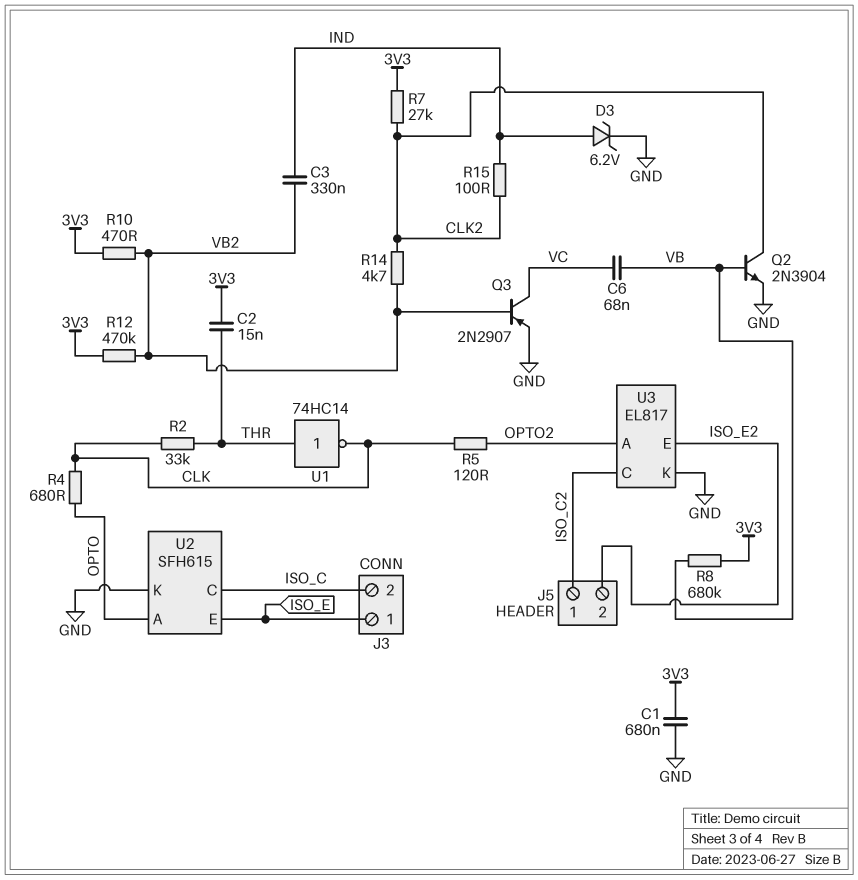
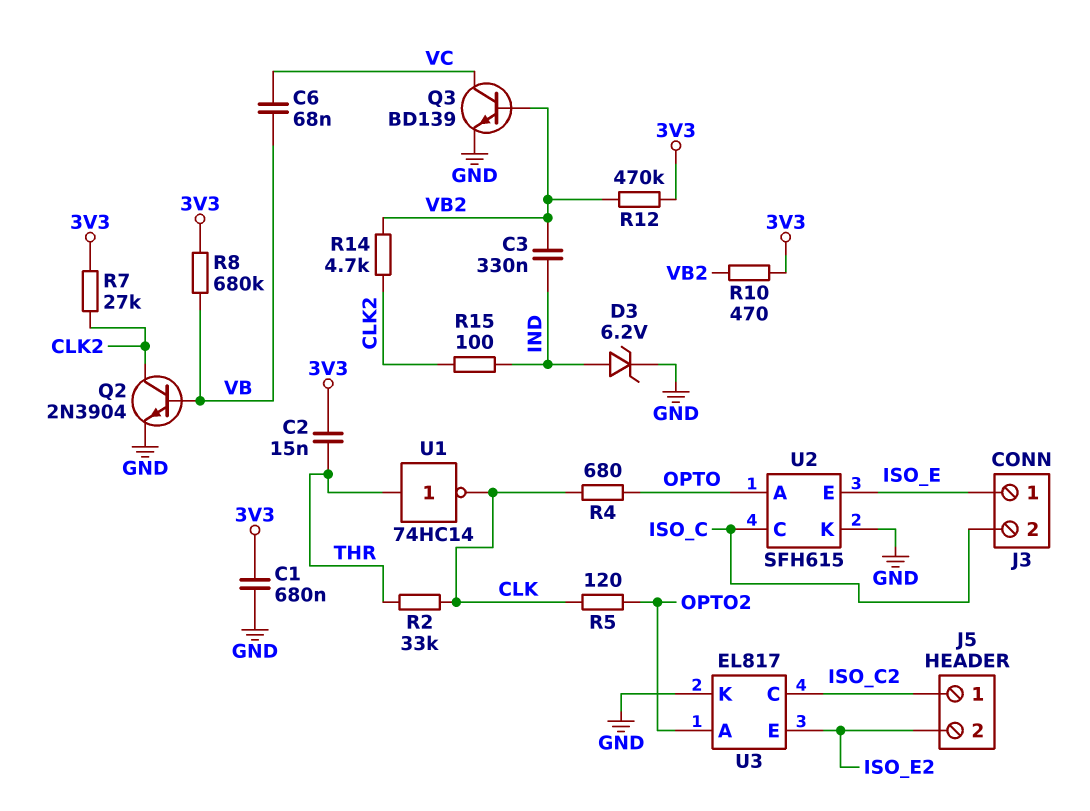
Q3: PNP 2N2907 (B VB2, C VC, E GND) -> NPN BD139 (B VB2, C VC, E GND)

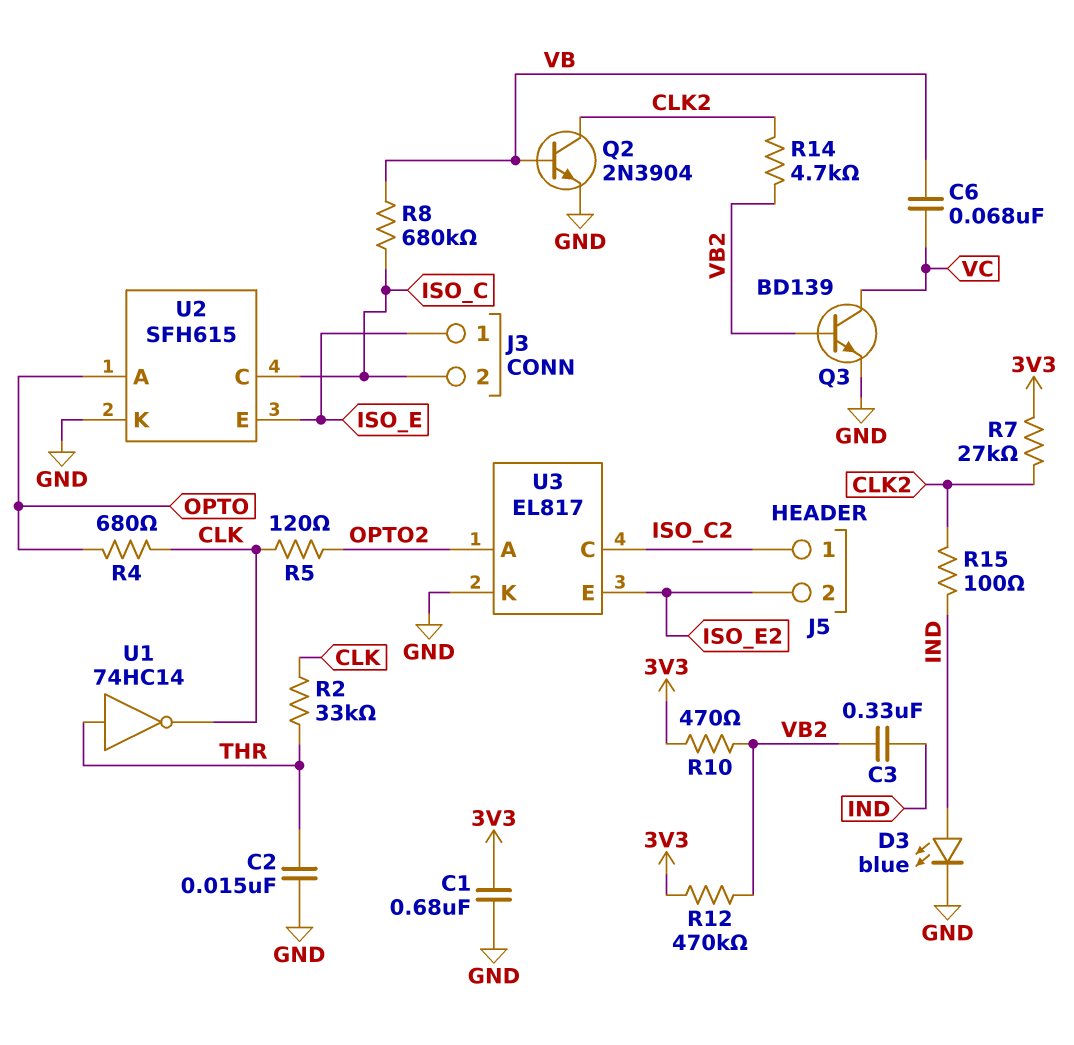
C2: 15nF (3V3, THR) -> 15nF (GND, THR)
D3: zener 6.2V (A IND, K GND) -> LED blue (A IND, K GND)
R8: 680k (3V3, VB) -> 680k (ISO_C, VB)

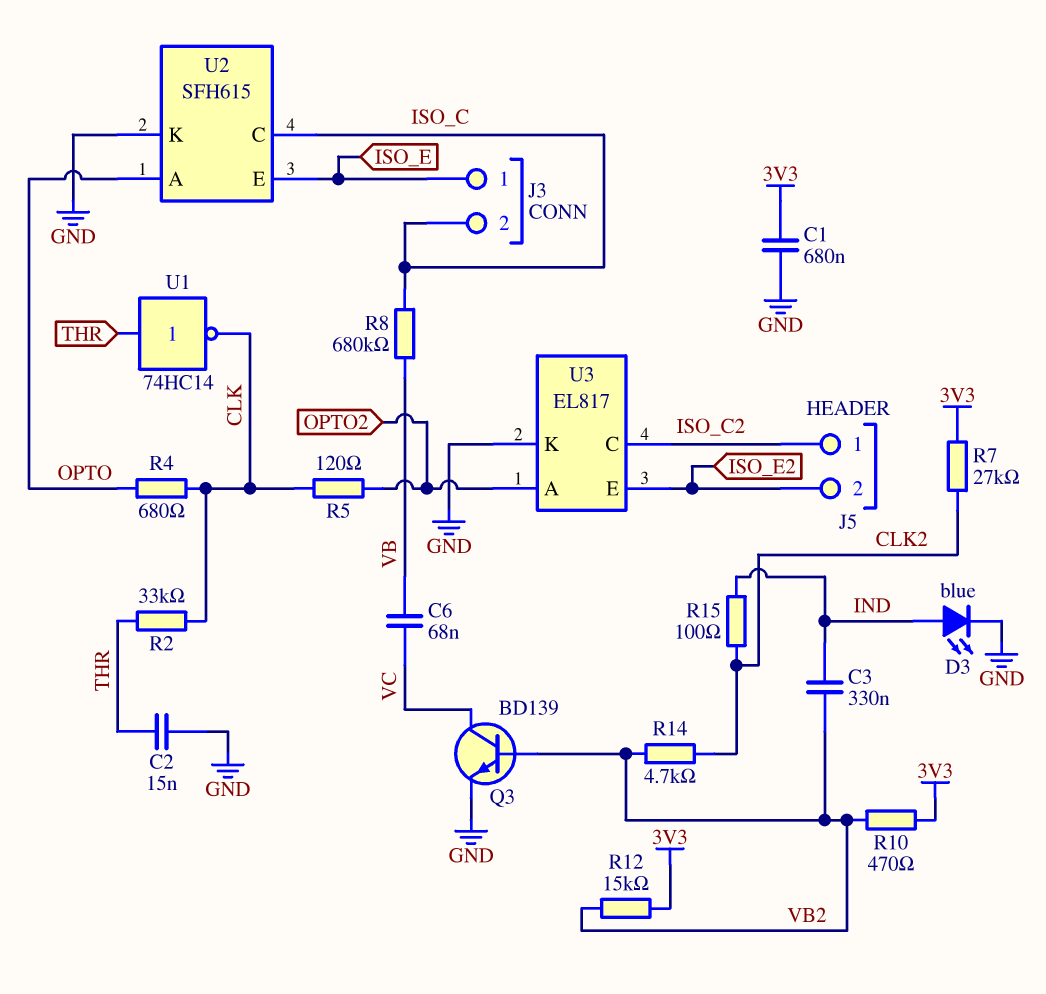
Q2: NPN 2N3904 (B VB, C CLK2, E GND) -> none
R12: 470k (3V3, VB2) -> 15k (3V3, VB2)

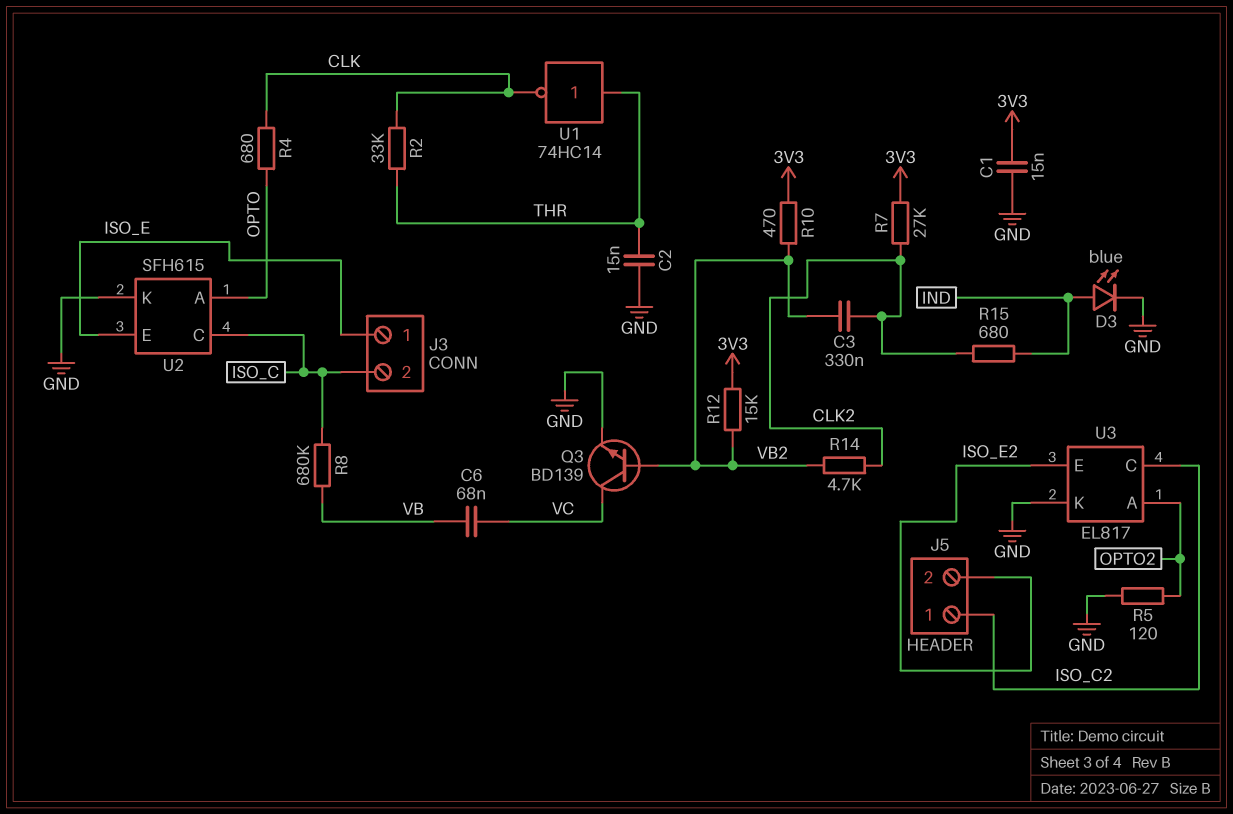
C1: 680nF (3V3, GND) -> 15nF (3V3, GND)
C3: 330nF (IND, VB2) -> 330nF (CLK2, VB2)
R5: 120 (CLK, OPTO2) -> 120 (GND, OPTO2)
R15: 100 (CLK2, IND) -> 680 (CLK2, IND)

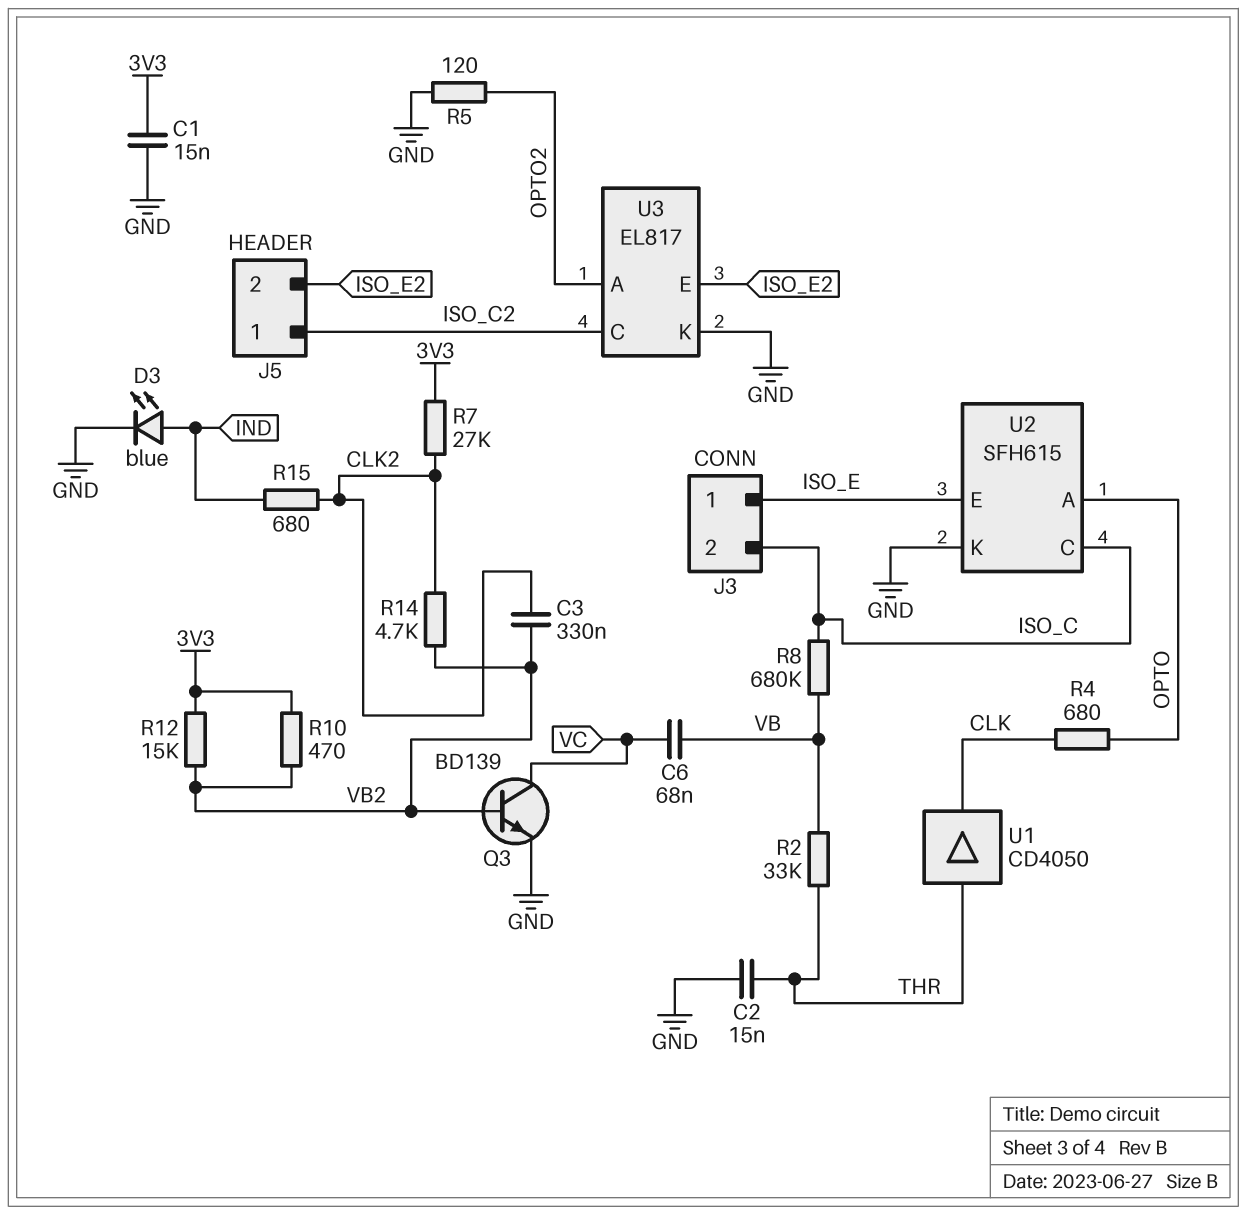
R2: 33k (CLK, THR) -> 33k (THR, VB)
U1: NOT 74HC14 (in THR, out CLK) -> buffer CD4050 (in THR, out CLK)

